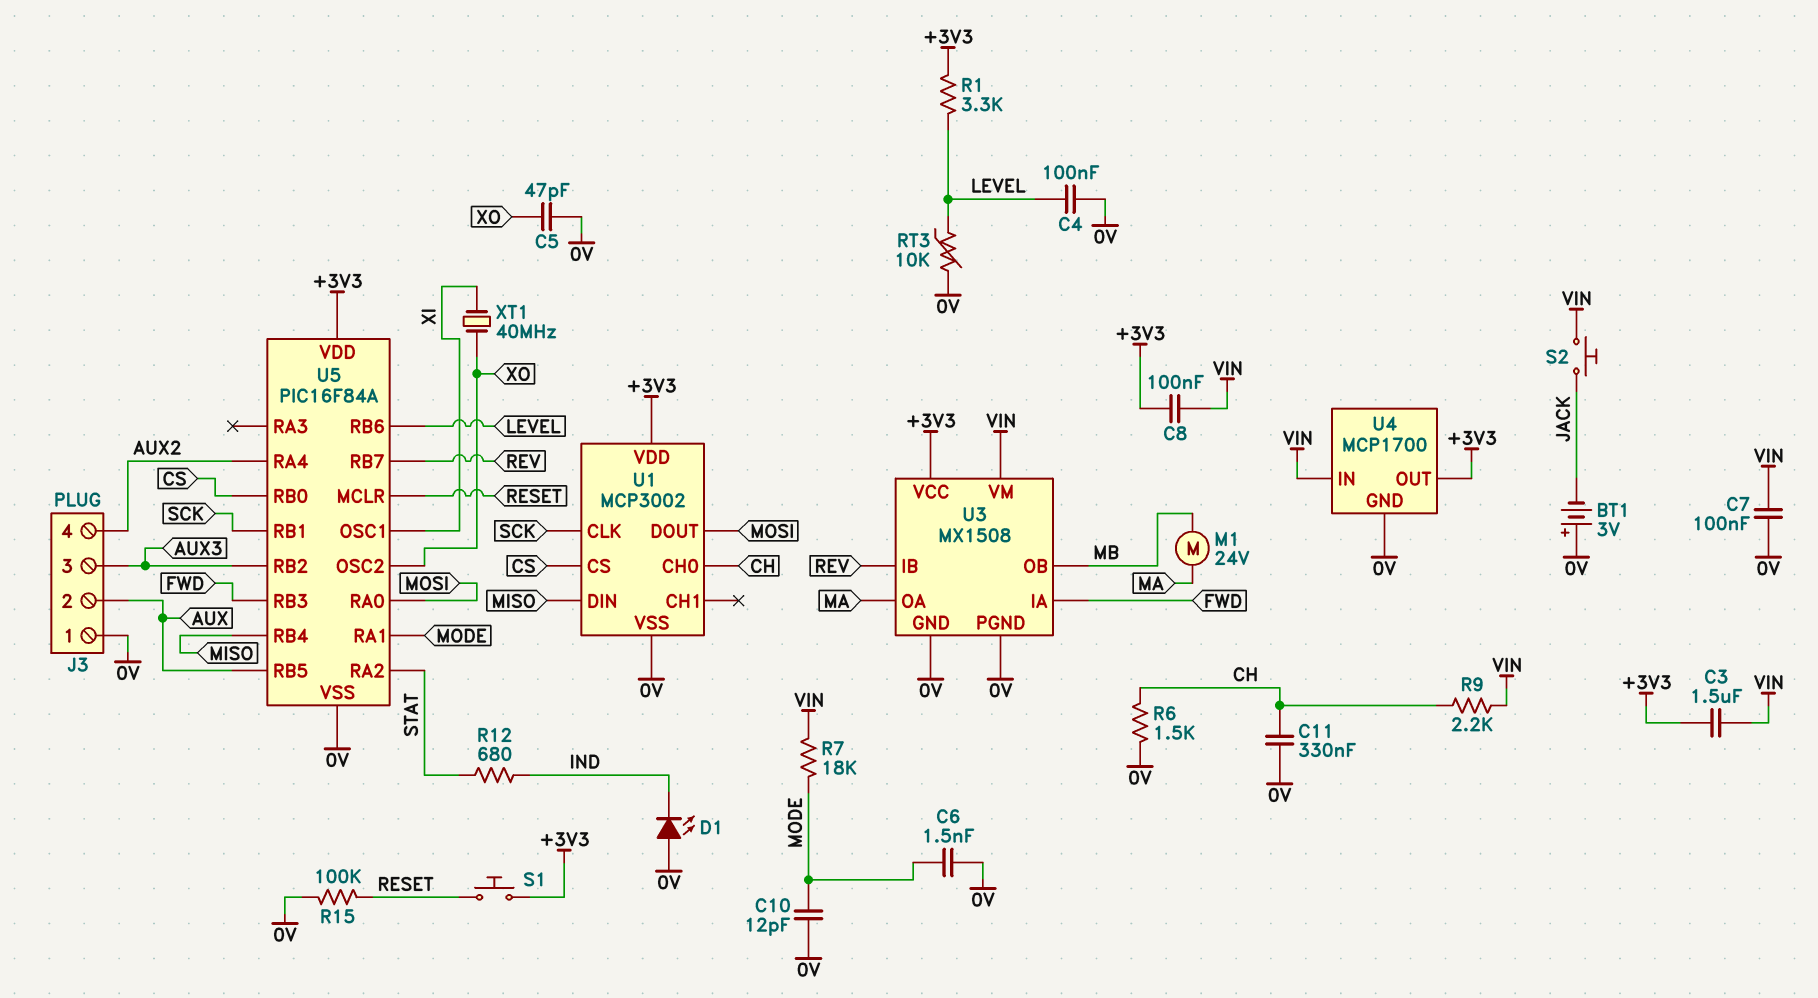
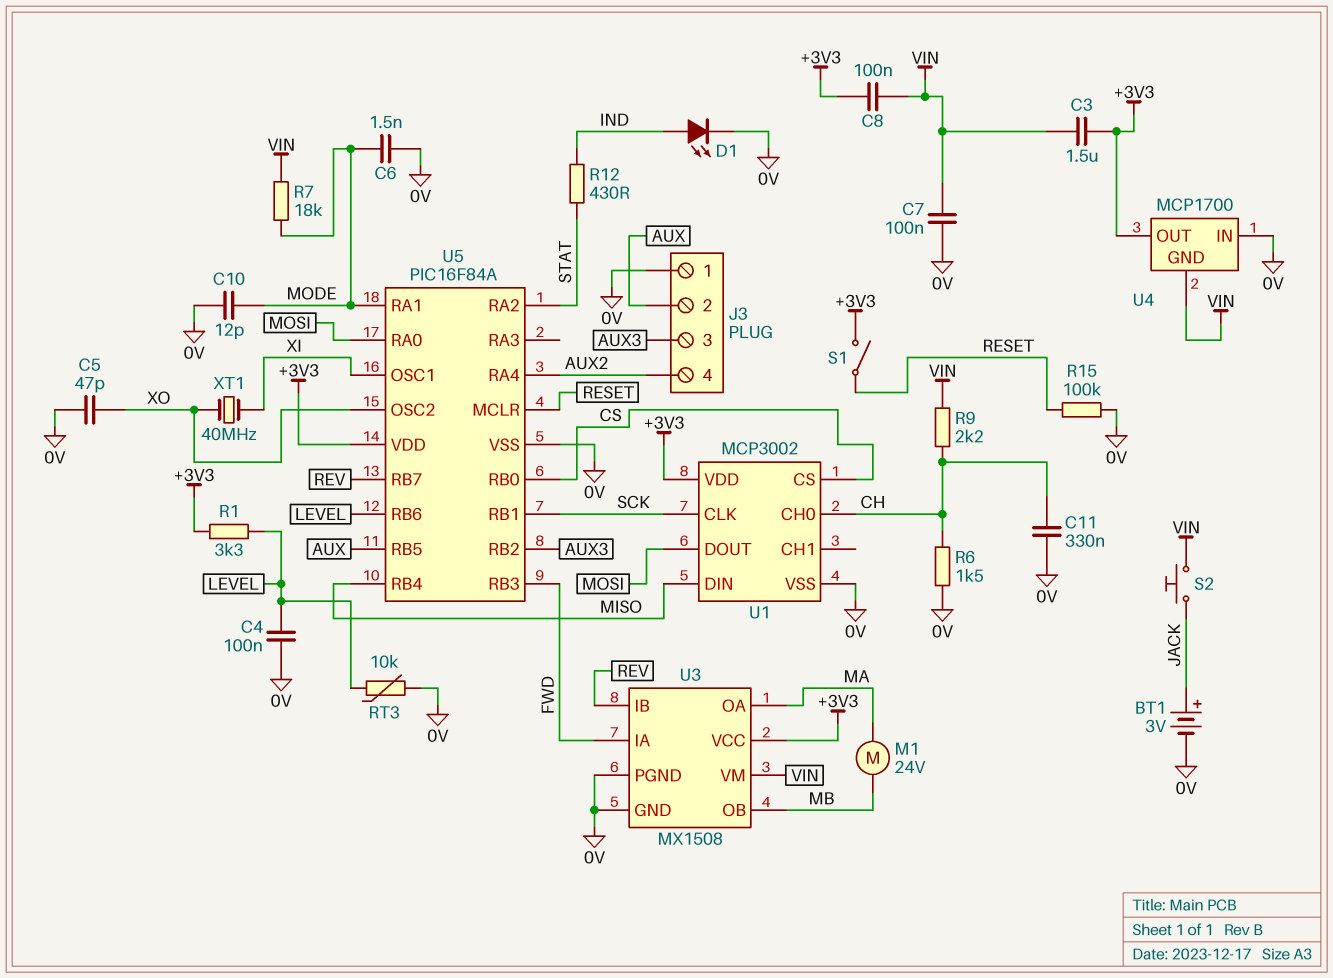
BT1: 3V (plus 0V, minus JACK) -> 3V (plus JACK, minus 0V)
D1: LED (A 0V, K IND) -> LED (A IND, K 0V)
R12: 680 (IND, STAT) -> 430 (IND, STAT)
S1: button (+3V3, RESET) -> switch (+3V3, RESET)
U4 pin GND: 0V -> VIN
U4 pin IN: VIN -> 0V

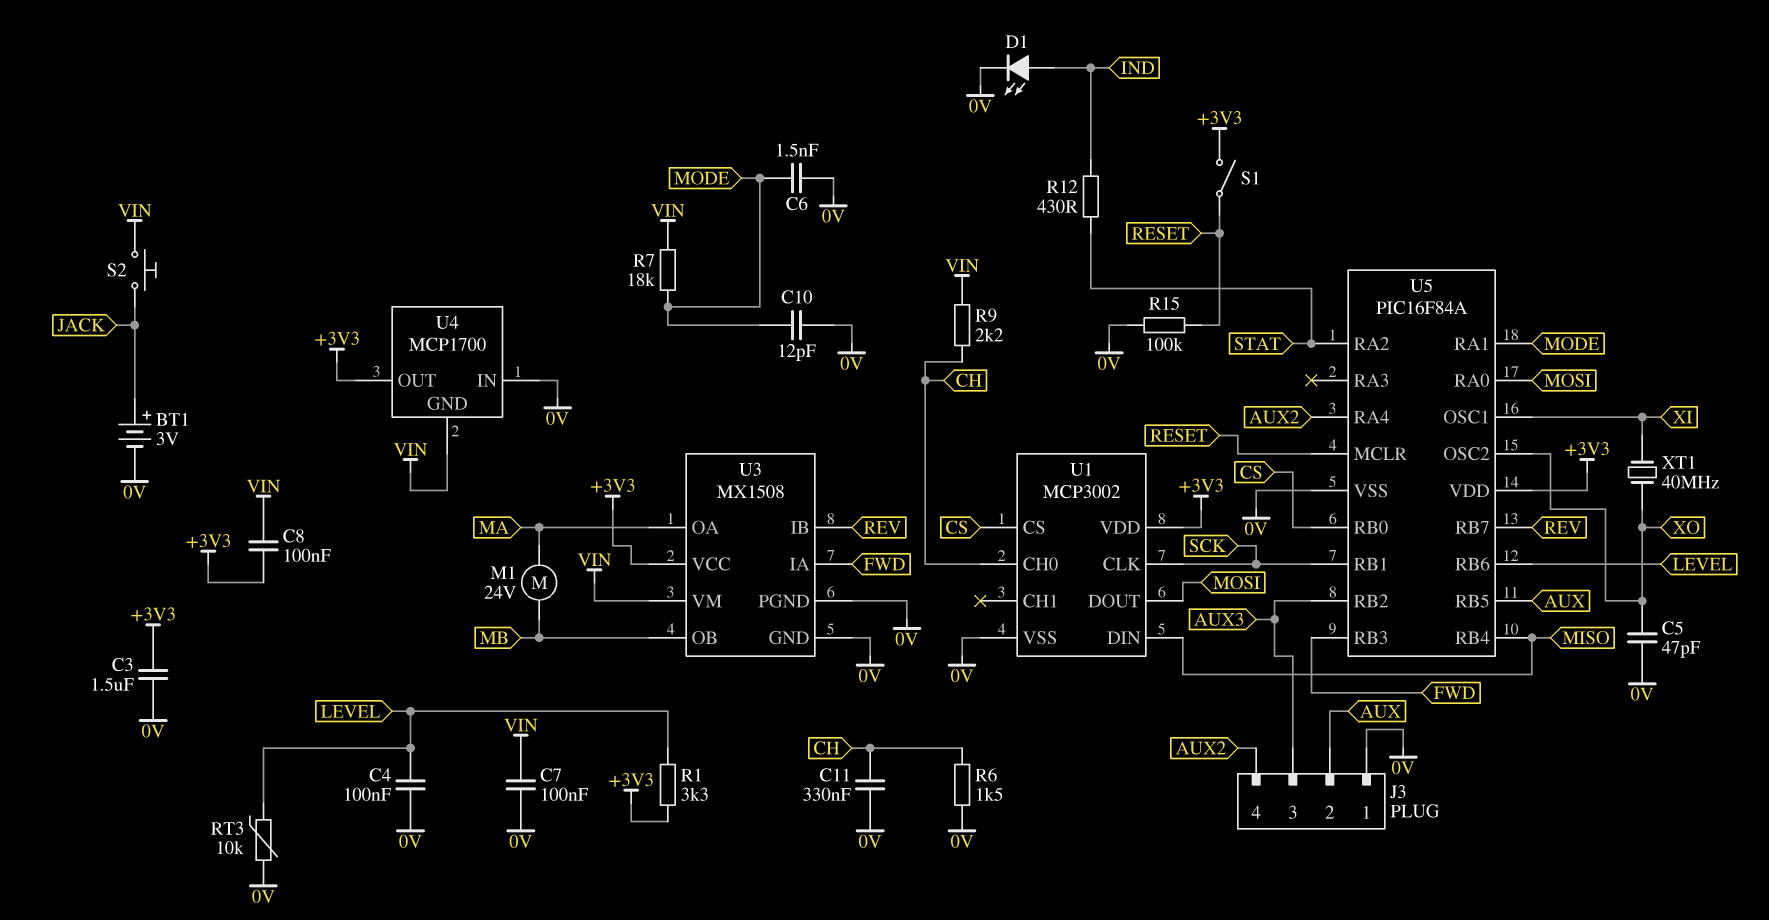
C3: 1.5uF (+3V3, VIN) -> 1.5uF (+3V3, 0V)

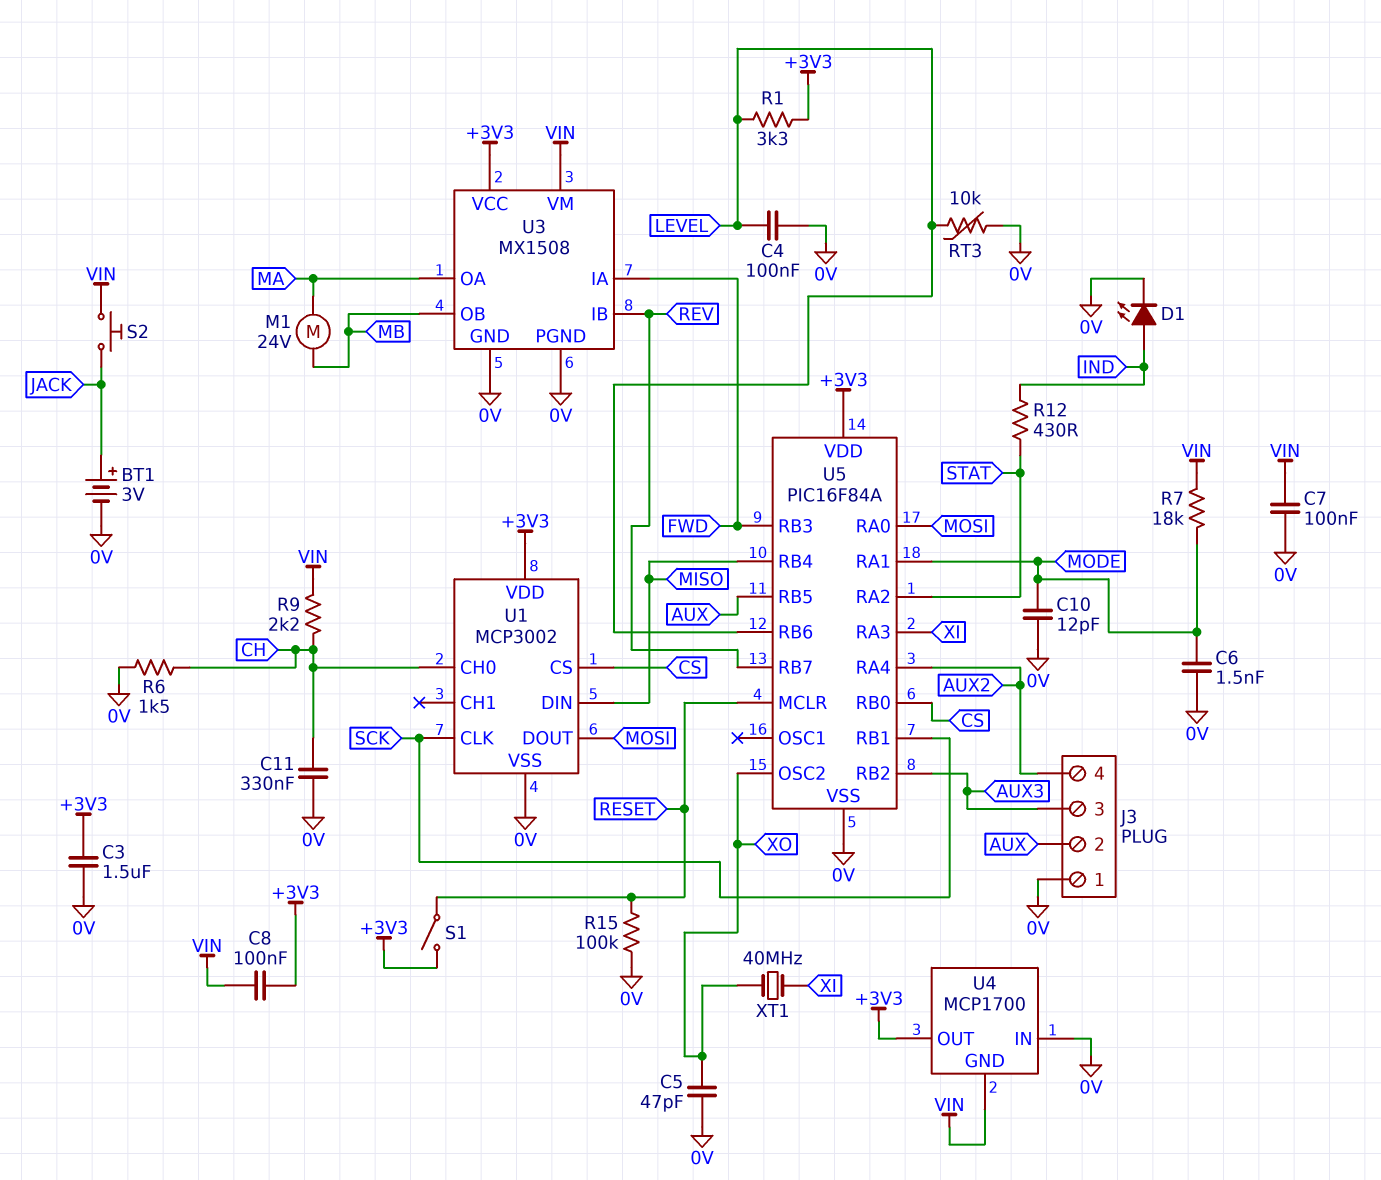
U5 pin OSC1: XI -> none
U5 pin RA3: none -> XI

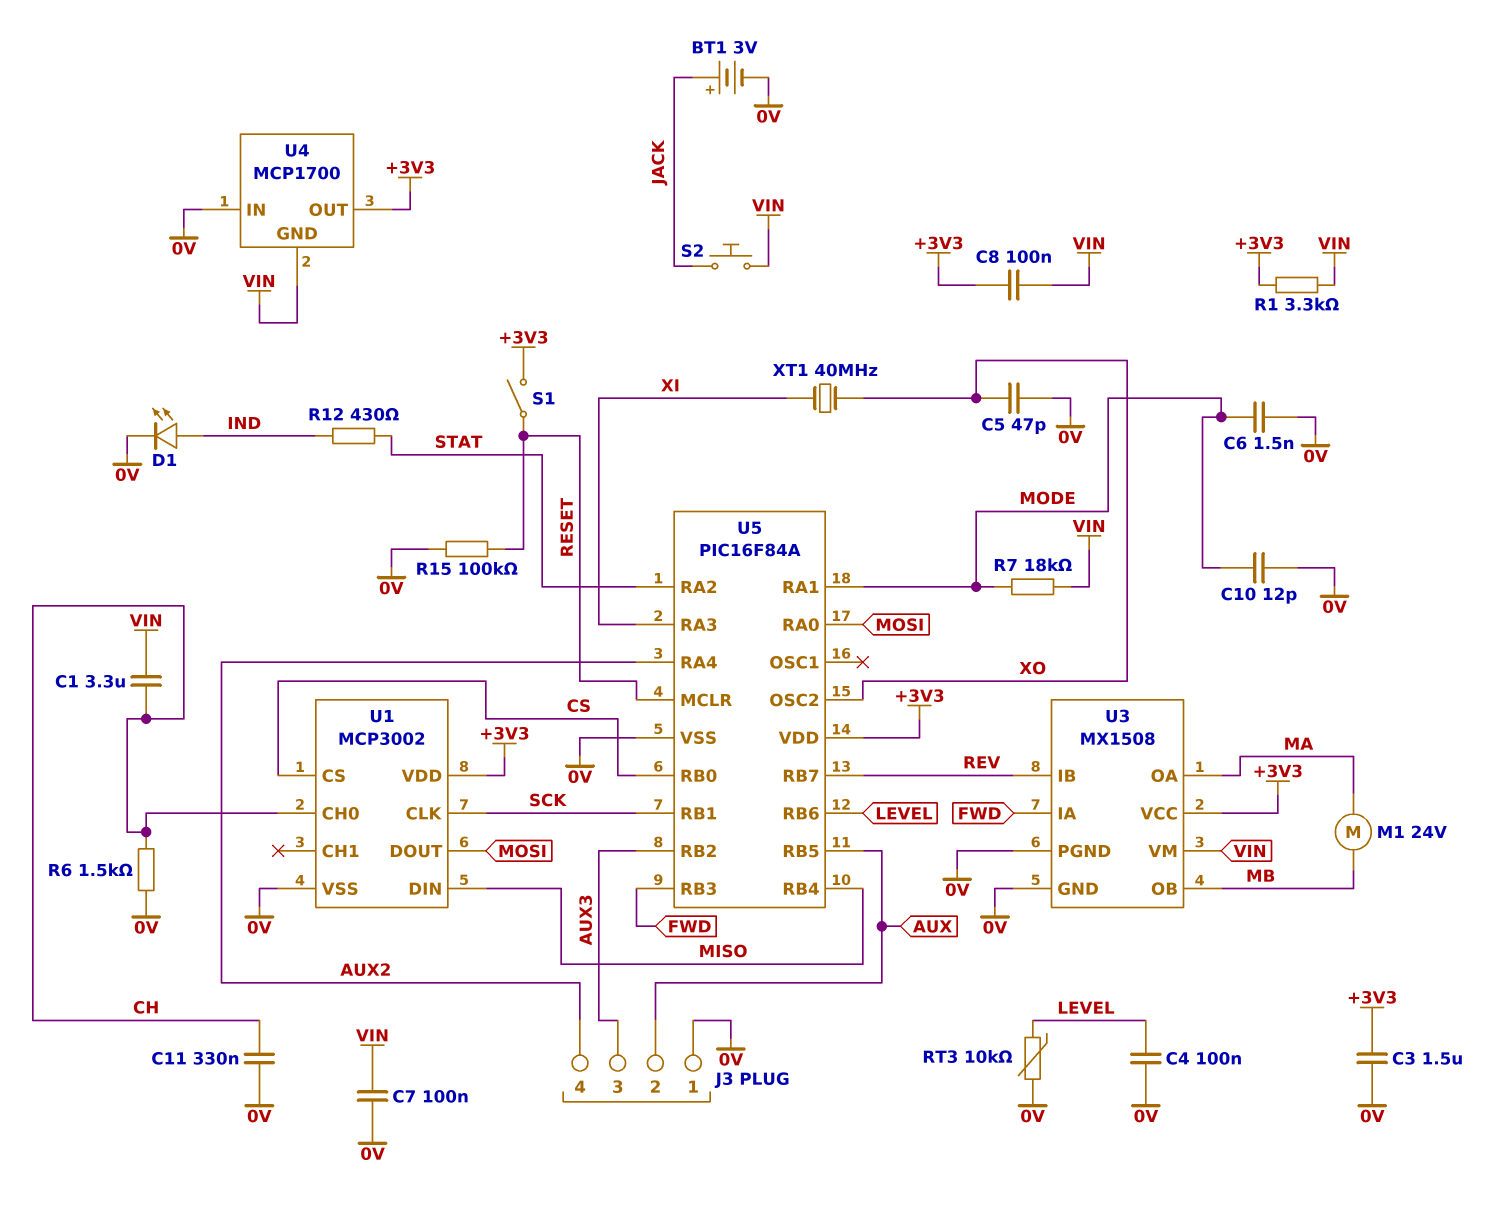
C1: none -> 3.3uF (CH, VIN)
R1: 3.3k (+3V3, LEVEL) -> 3.3k (+3V3, VIN)
R9: 2.2k (CH, VIN) -> none

